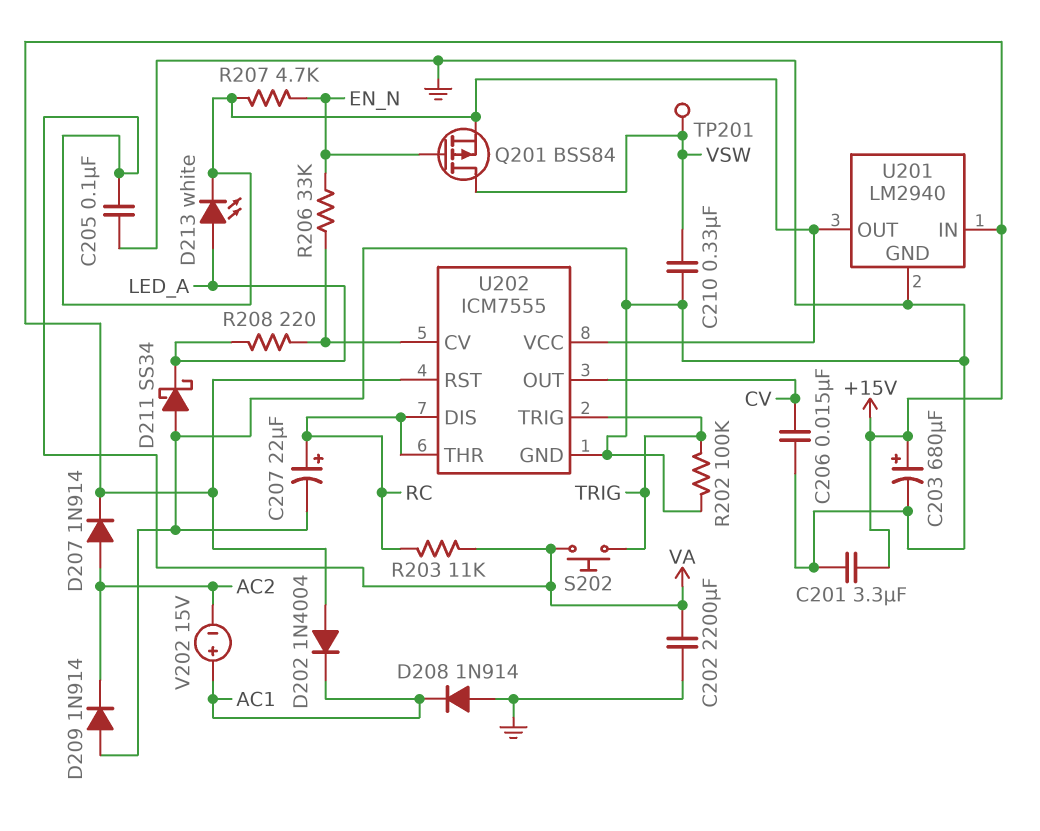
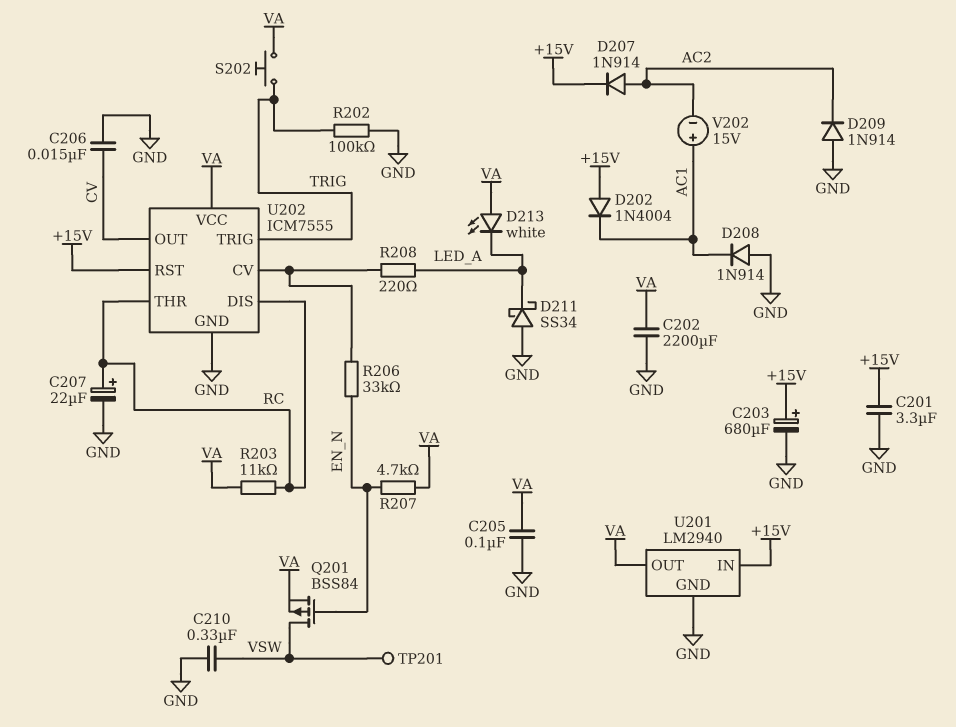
D213: LED white (A LED_A, K VA) -> LED white (A VA, K LED_A)

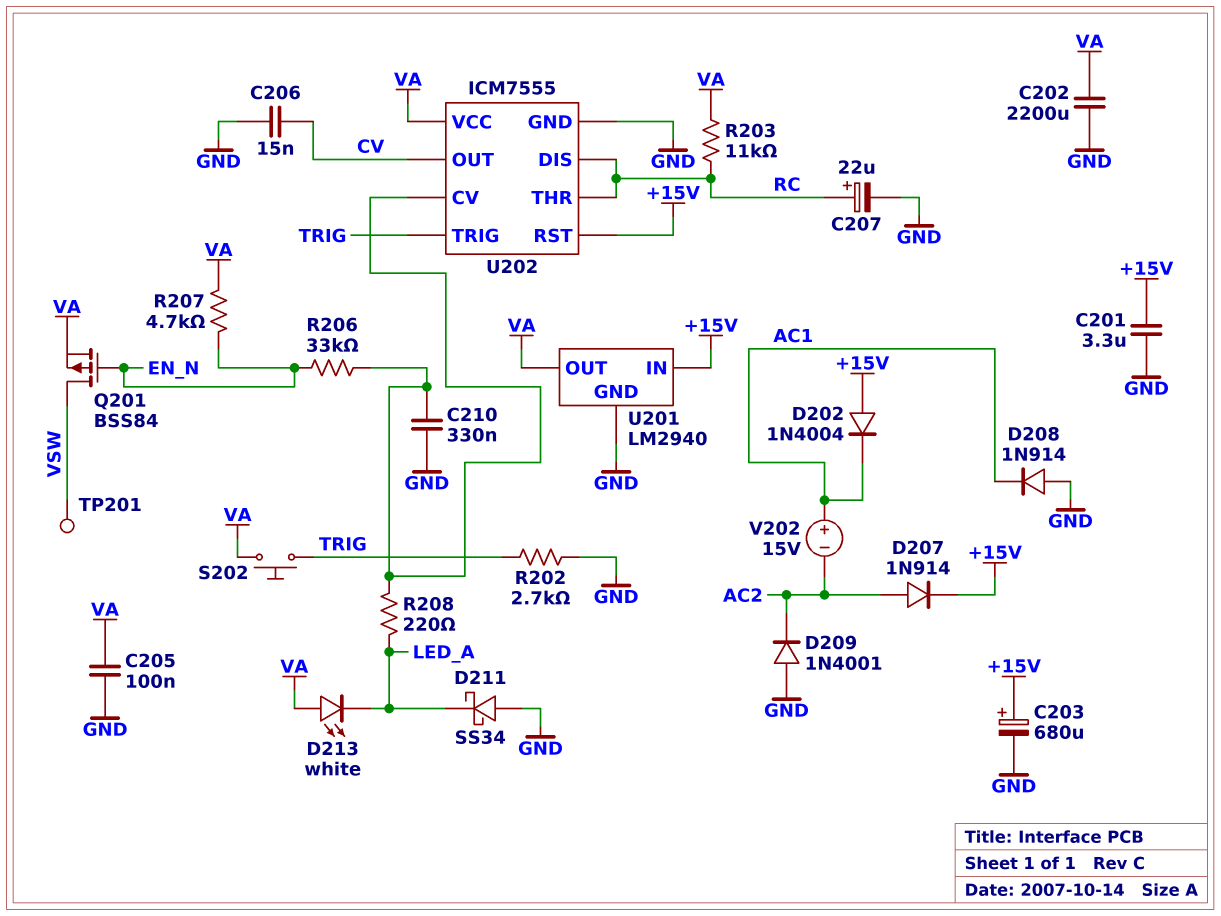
C210: 330nF (GND, VSW) -> 330nF (GND, U202/CV)
D209: diode 1N914 (A GND, K AC2) -> diode 1N4001 (A GND, K AC2)
R202: 100k (GND, TRIG) -> 2.7k (GND, TRIG)

